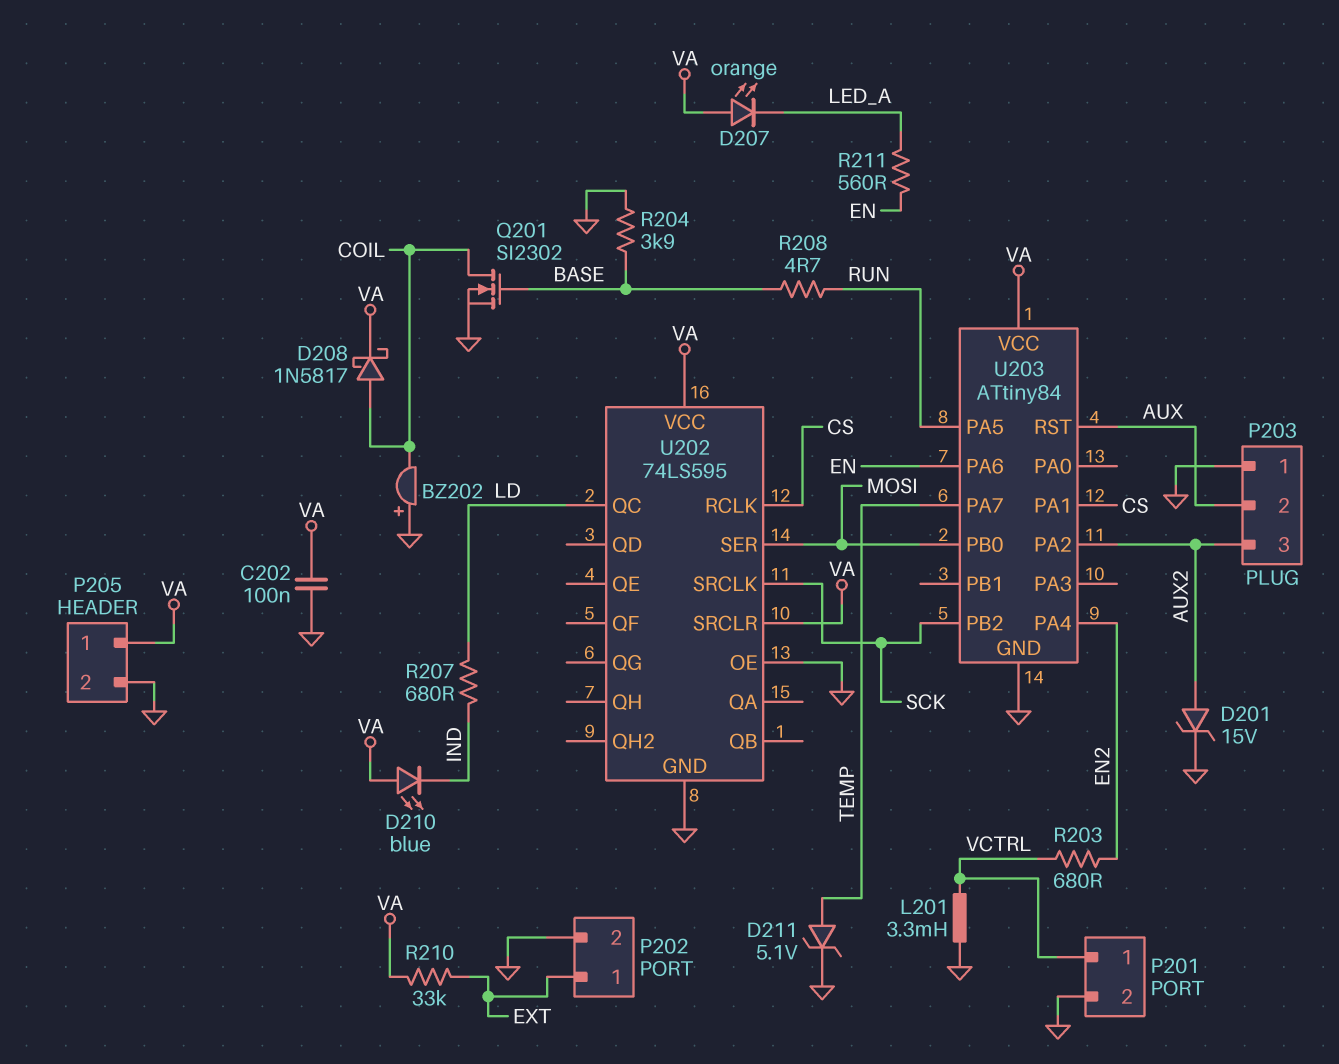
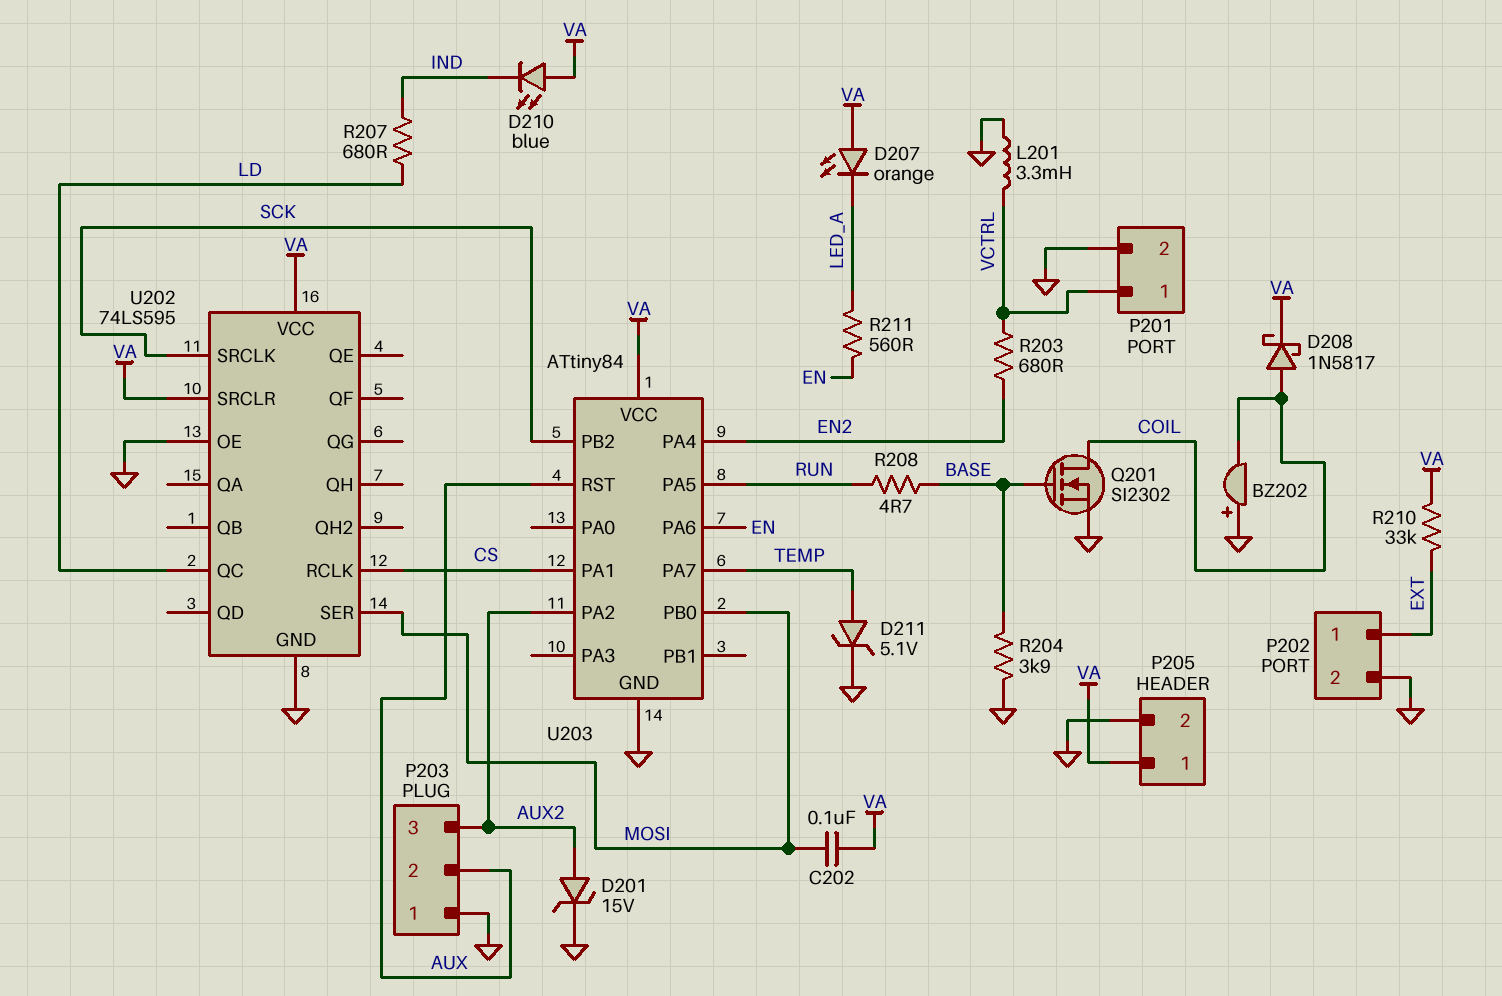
C202: 100nF (GND, VA) -> 100nF (MOSI, VA)

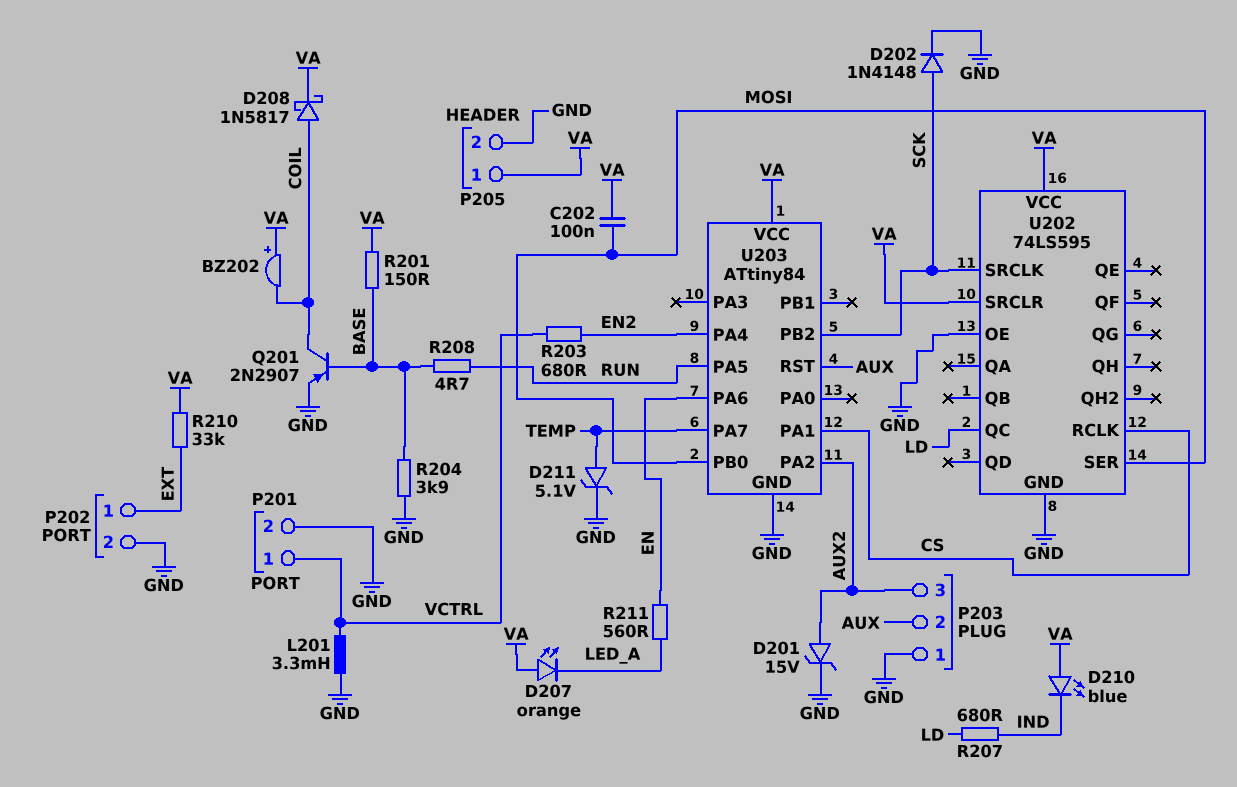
BZ202: buzzer (plus GND, minus COIL) -> buzzer (plus VA, minus COIL)
D202: none -> diode 1N4148 (A SCK, K GND)
Q201: NMOS SI2302 (G BASE, D COIL, S GND) -> PNP 2N2907 (B BASE, C COIL, E GND)
R201: none -> 150 (BASE, VA)

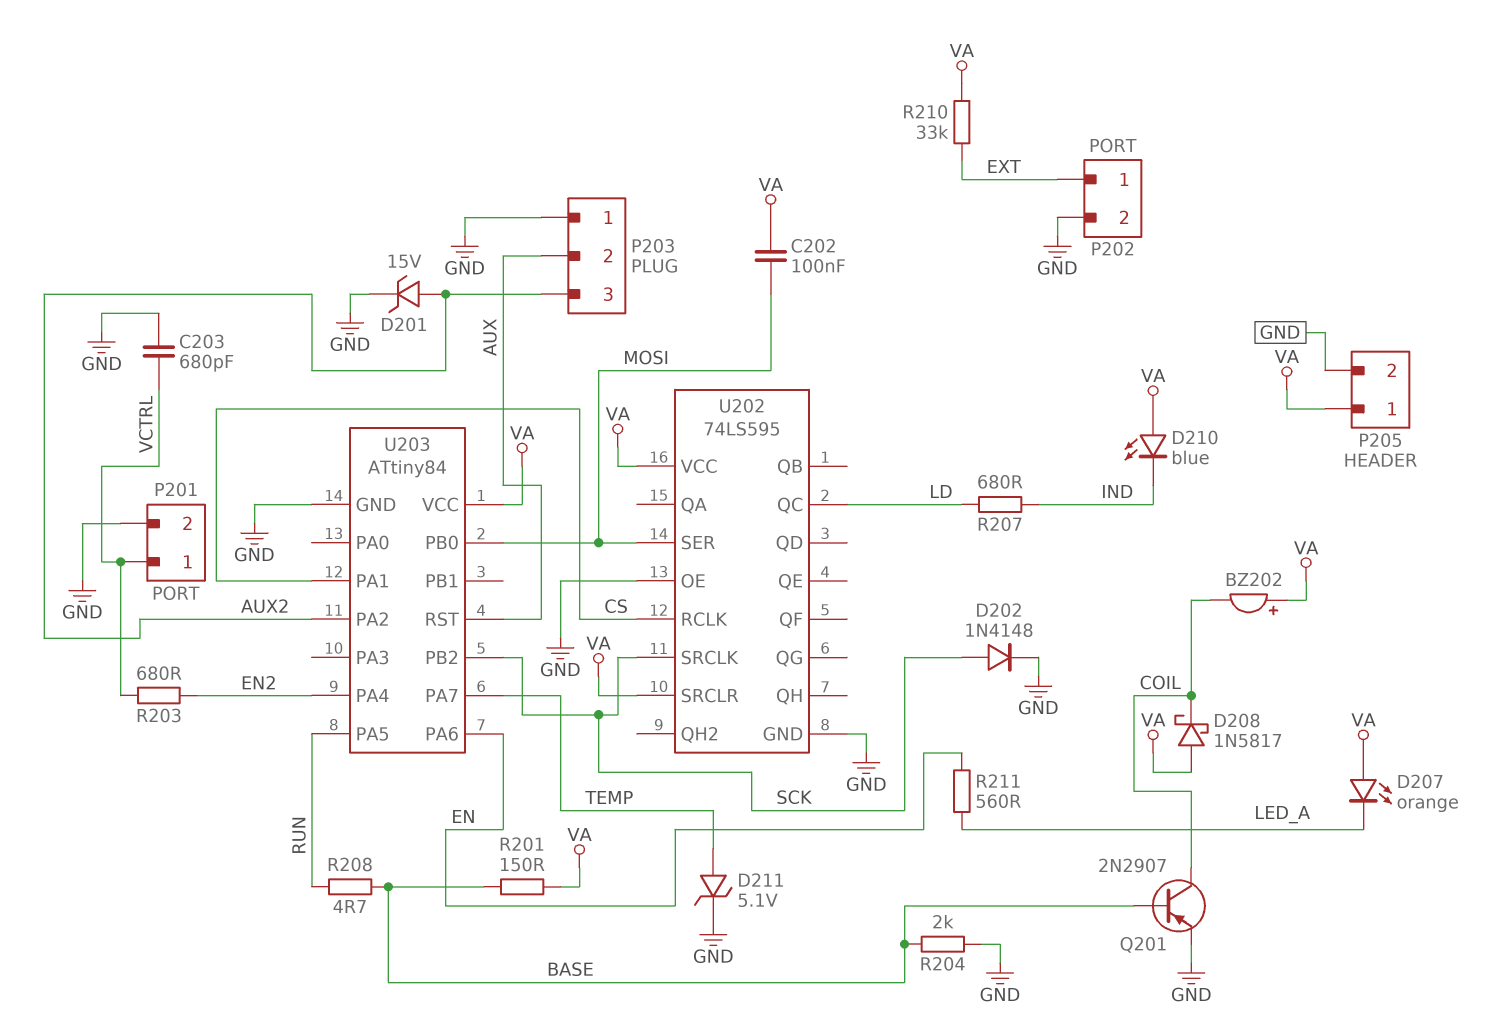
C203: none -> 680pF (GND, VCTRL)
D208: schottky 1N5817 (A COIL, K VA) -> schottky 1N5817 (A VA, K COIL)
L201: 3.3mH (GND, VCTRL) -> none
R204: 3.9k (BASE, GND) -> 2k (BASE, GND)

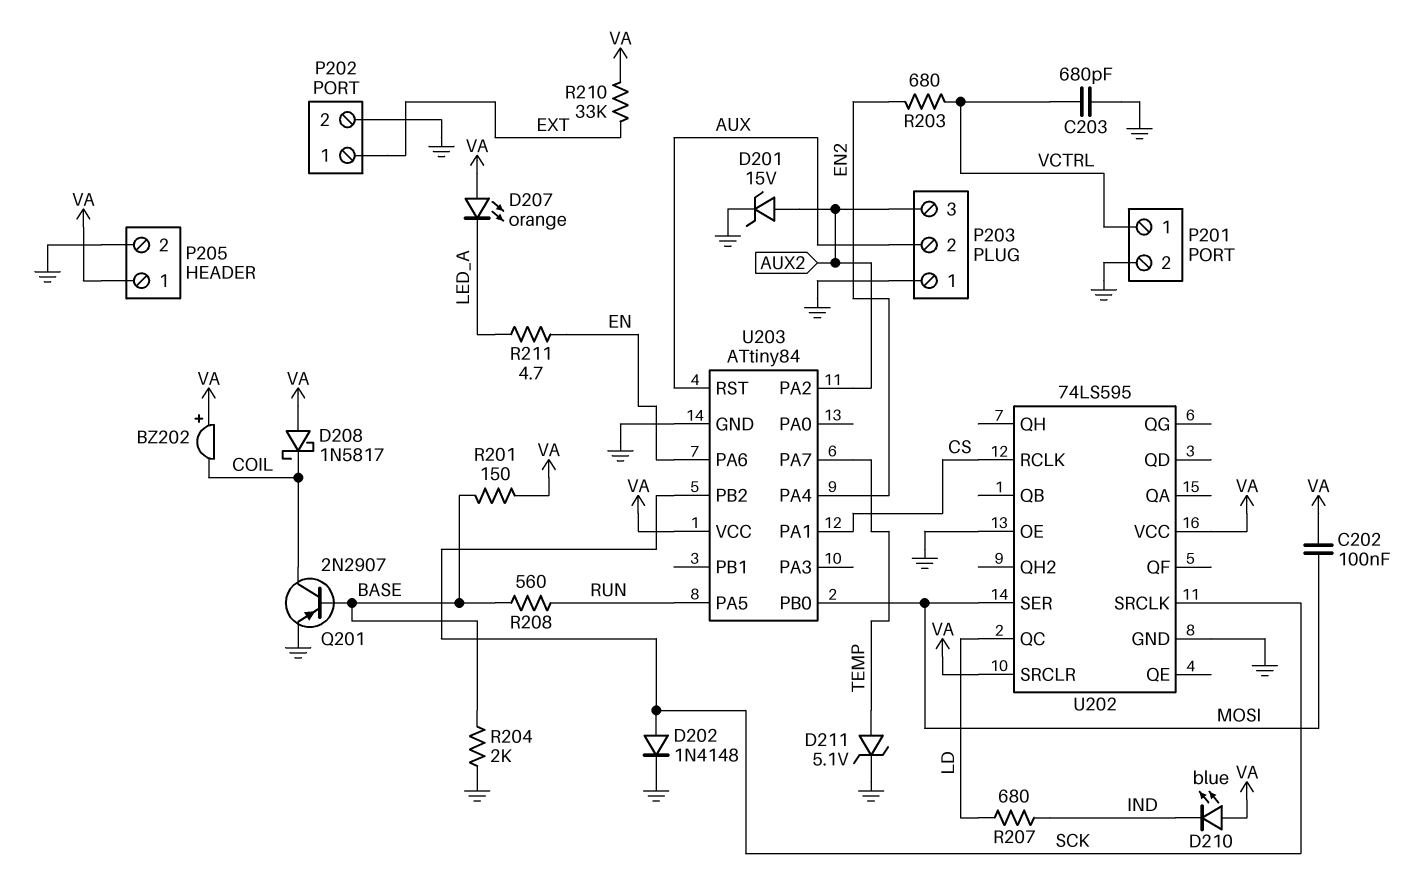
R208: 4.7 (BASE, RUN) -> 560 (BASE, RUN)
R211: 560 (EN, LED_A) -> 4.7 (EN, LED_A)

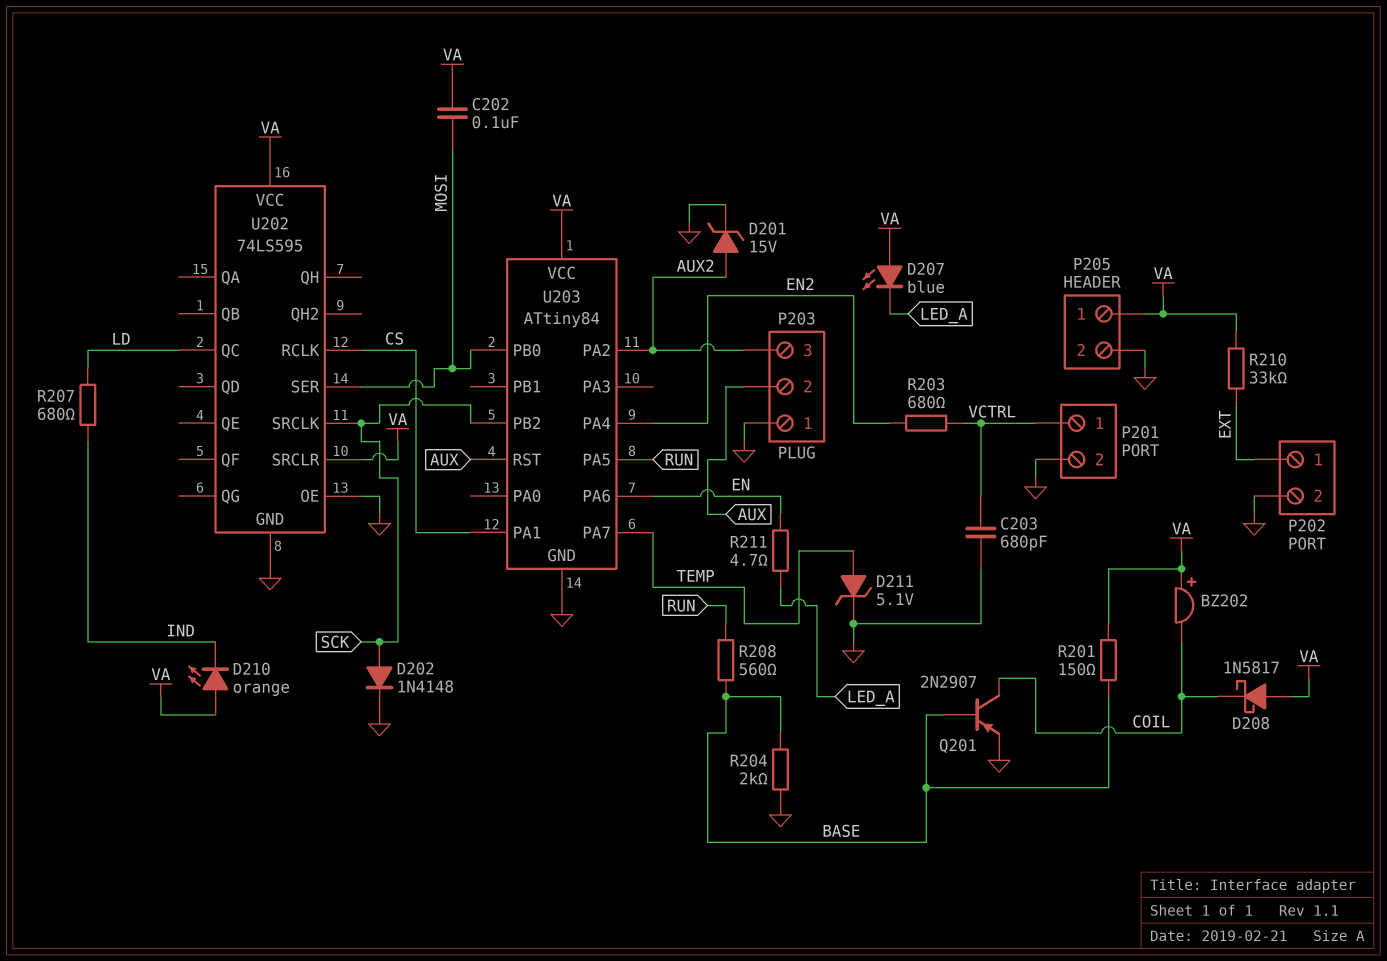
D207: LED orange (A VA, K LED_A) -> LED blue (A VA, K LED_A)
D210: LED blue (A VA, K IND) -> LED orange (A VA, K IND)

